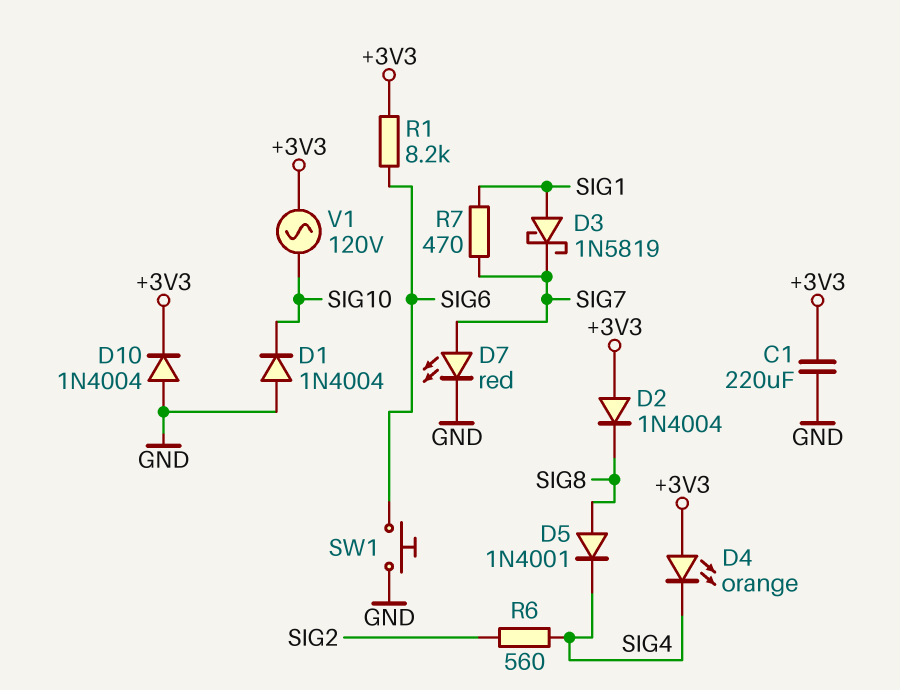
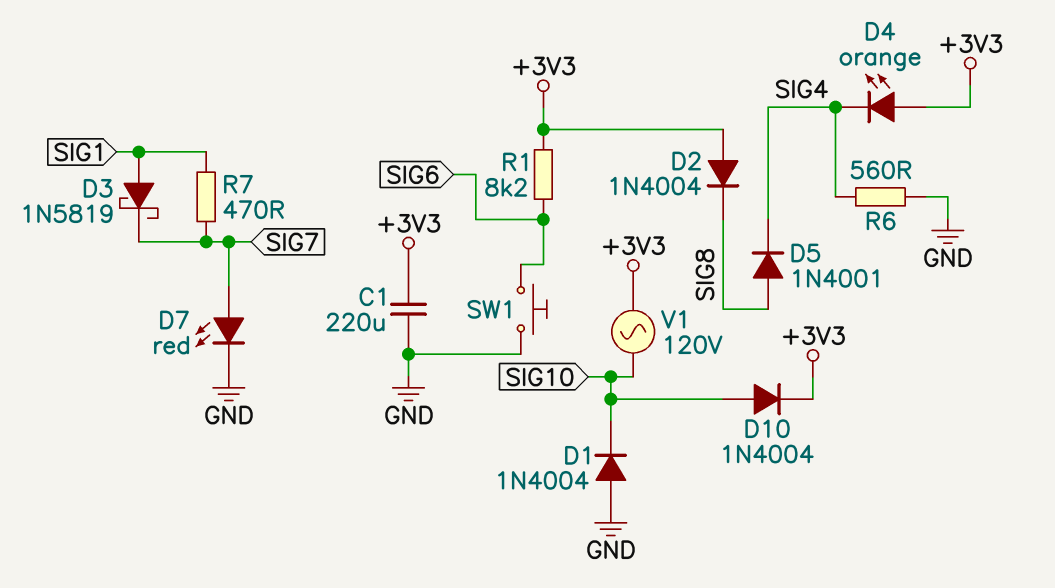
D10: diode 1N4004 (A GND, K +3V3) -> diode 1N4004 (A SIG10, K +3V3)
R6: 560 (SIG2, SIG4) -> 560 (GND, SIG4)

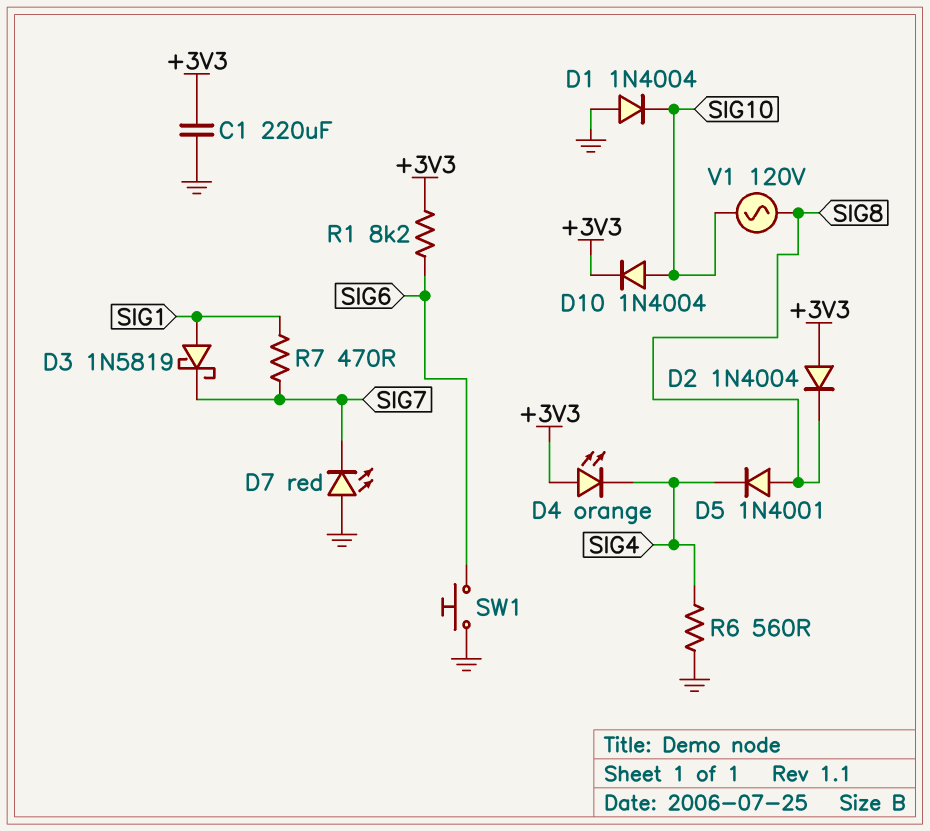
D7: LED red (A SIG7, K GND) -> LED red (A GND, K SIG7)
V1: AC 120V (+3V3, SIG10) -> AC 120V (SIG8, SIG10)

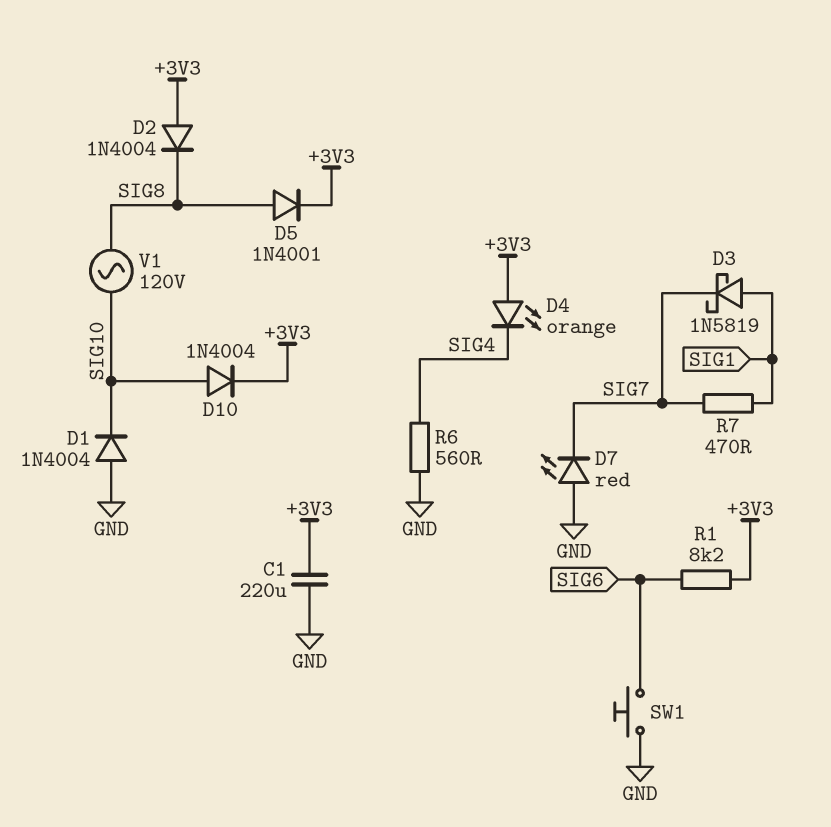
D5: diode 1N4001 (A SIG8, K SIG4) -> diode 1N4001 (A SIG8, K +3V3)

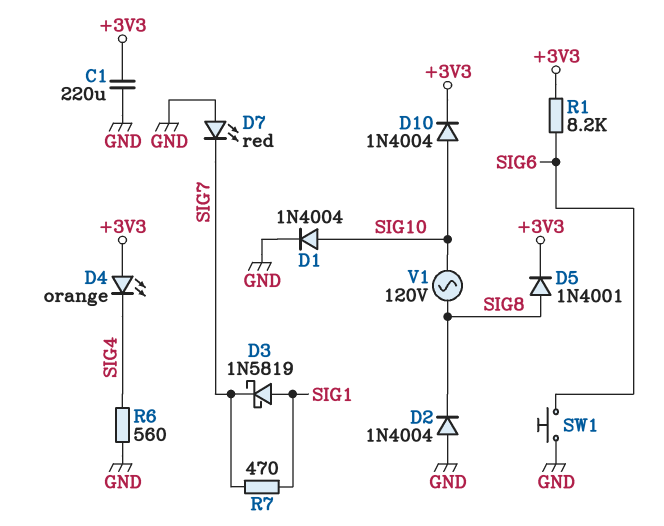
D1: diode 1N4004 (A GND, K SIG10) -> diode 1N4004 (A SIG10, K GND)
D2: diode 1N4004 (A +3V3, K SIG8) -> diode 1N4004 (A GND, K SIG8)

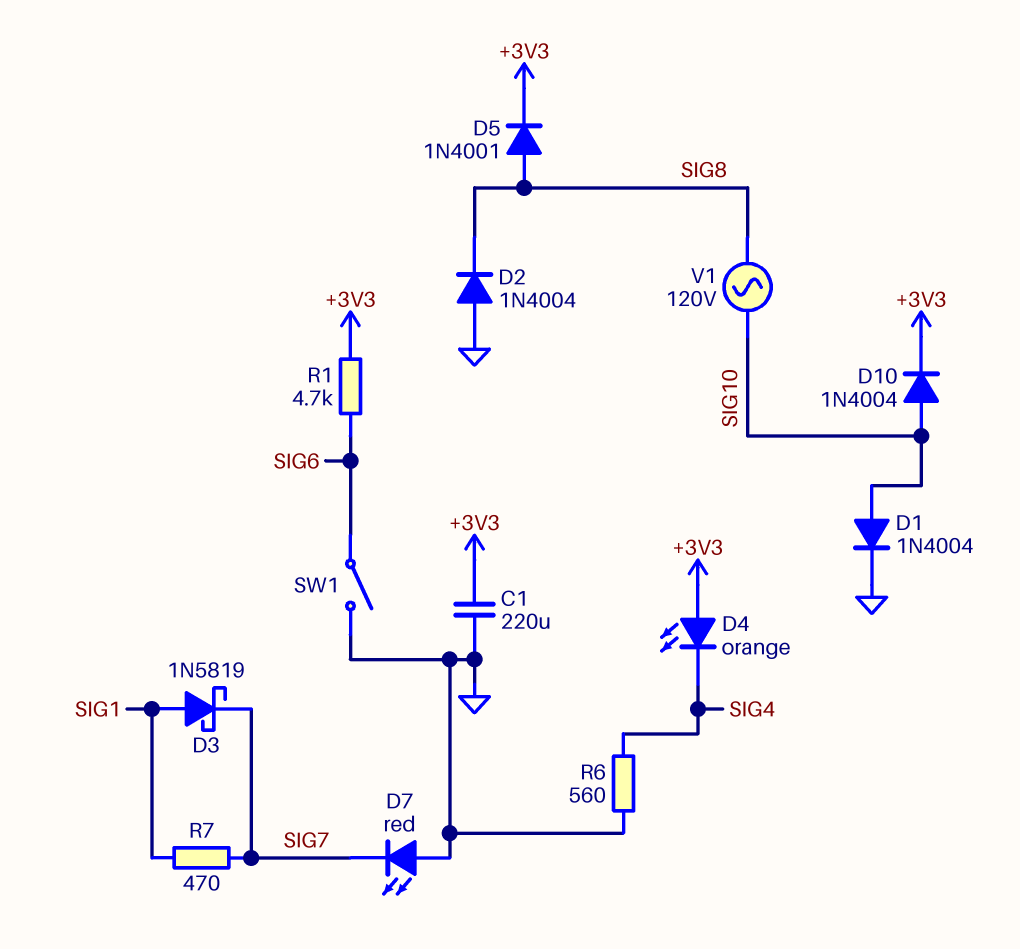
R1: 8.2k (+3V3, SIG6) -> 4.7k (+3V3, SIG6)
SW1: button (GND, SIG6) -> switch (GND, SIG6)

